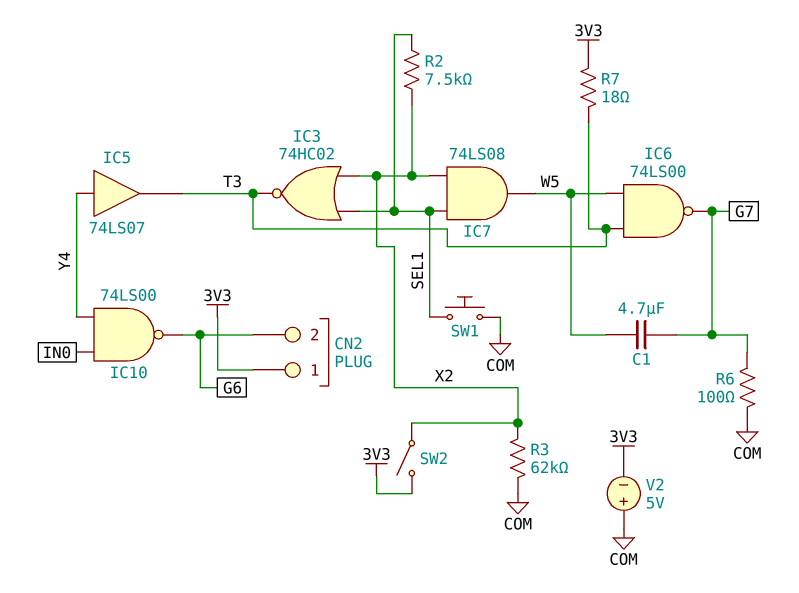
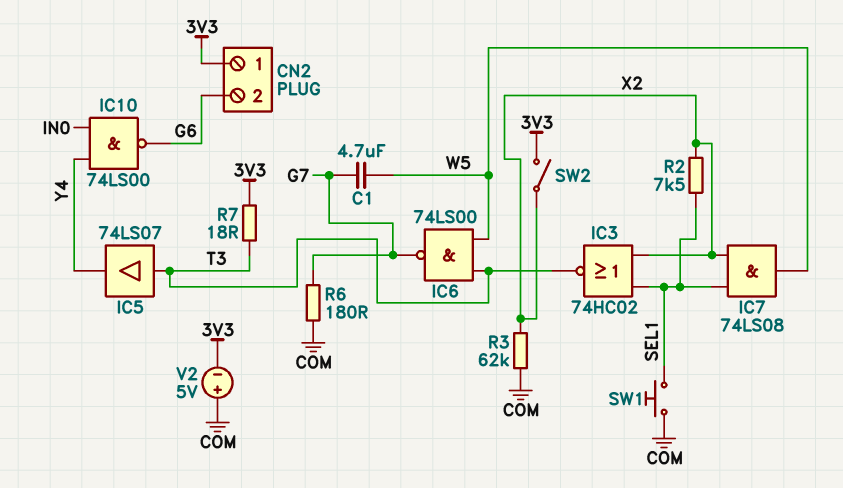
IC5: buffer 74LS07 (in Y4, out T3) -> buffer 74LS07 (in T3, out Y4)
R6: 100 (COM, G7) -> 180 (COM, G7)

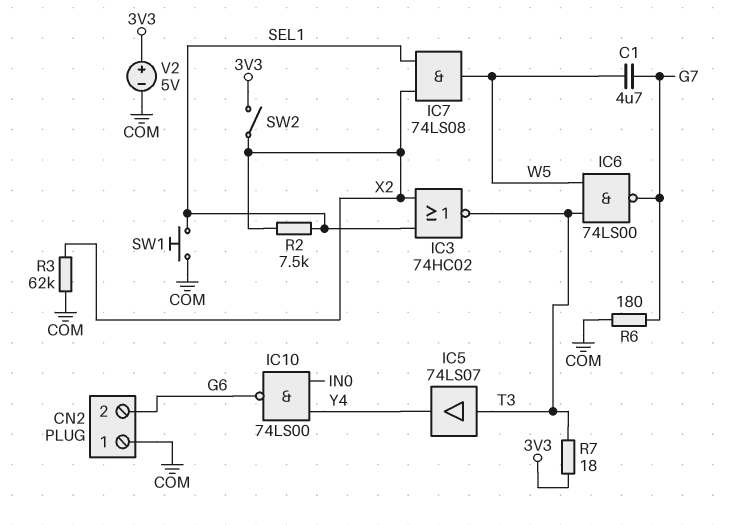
CN2 pin 1: 3V3 -> COM
V2: 5V (plus COM, minus 3V3) -> 5V (plus 3V3, minus COM)

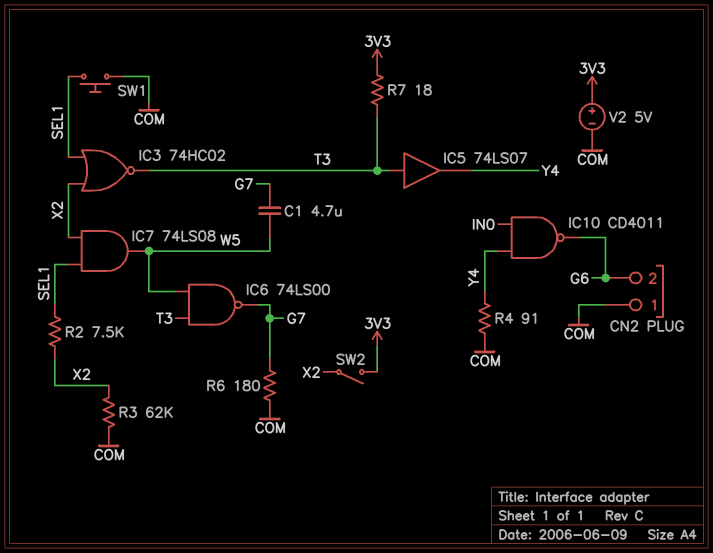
IC10: NAND 74LS00 (in IN0, in Y4, out G6) -> NAND CD4011 (in IN0, in Y4, out G6)
R4: none -> 91 (COM, Y4)

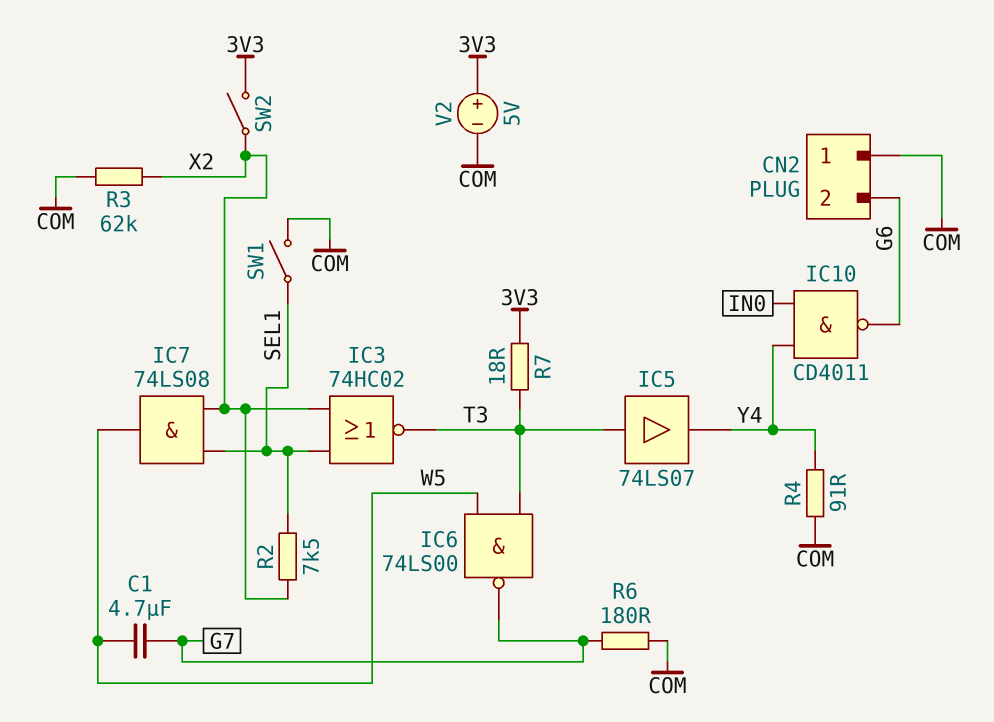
SW1: button (COM, SEL1) -> switch (COM, SEL1)

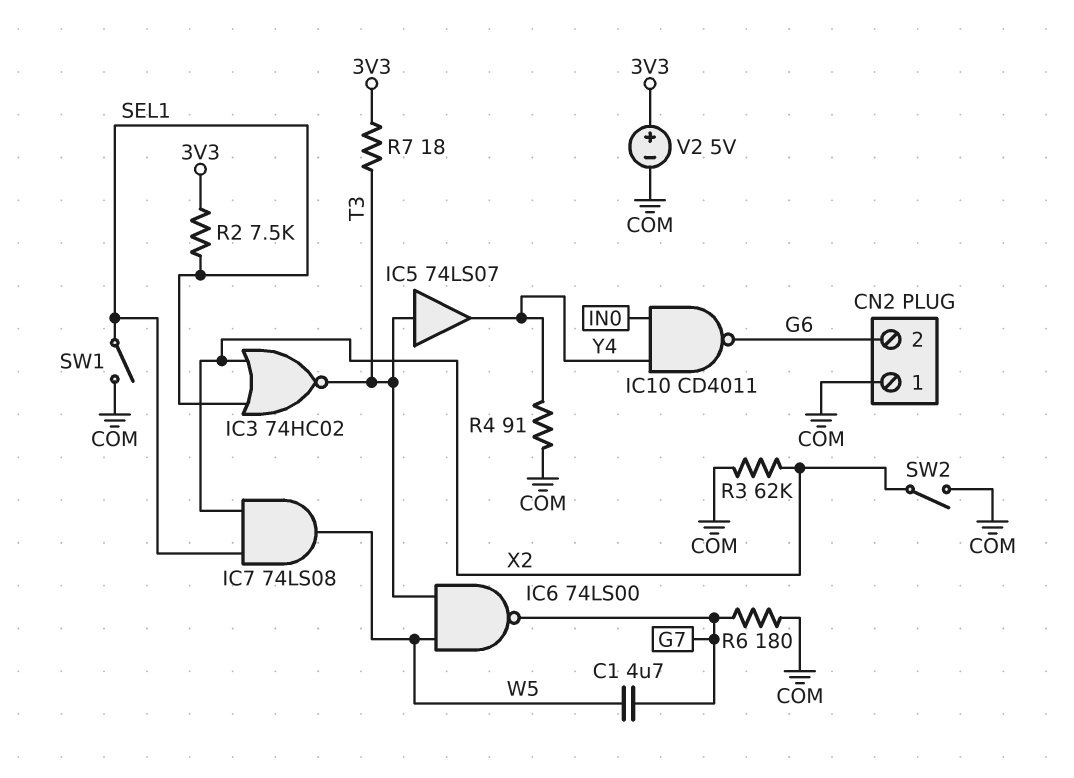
R2: 7.5k (SEL1, X2) -> 7.5k (3V3, SEL1)
SW2: switch (3V3, X2) -> switch (COM, X2)

